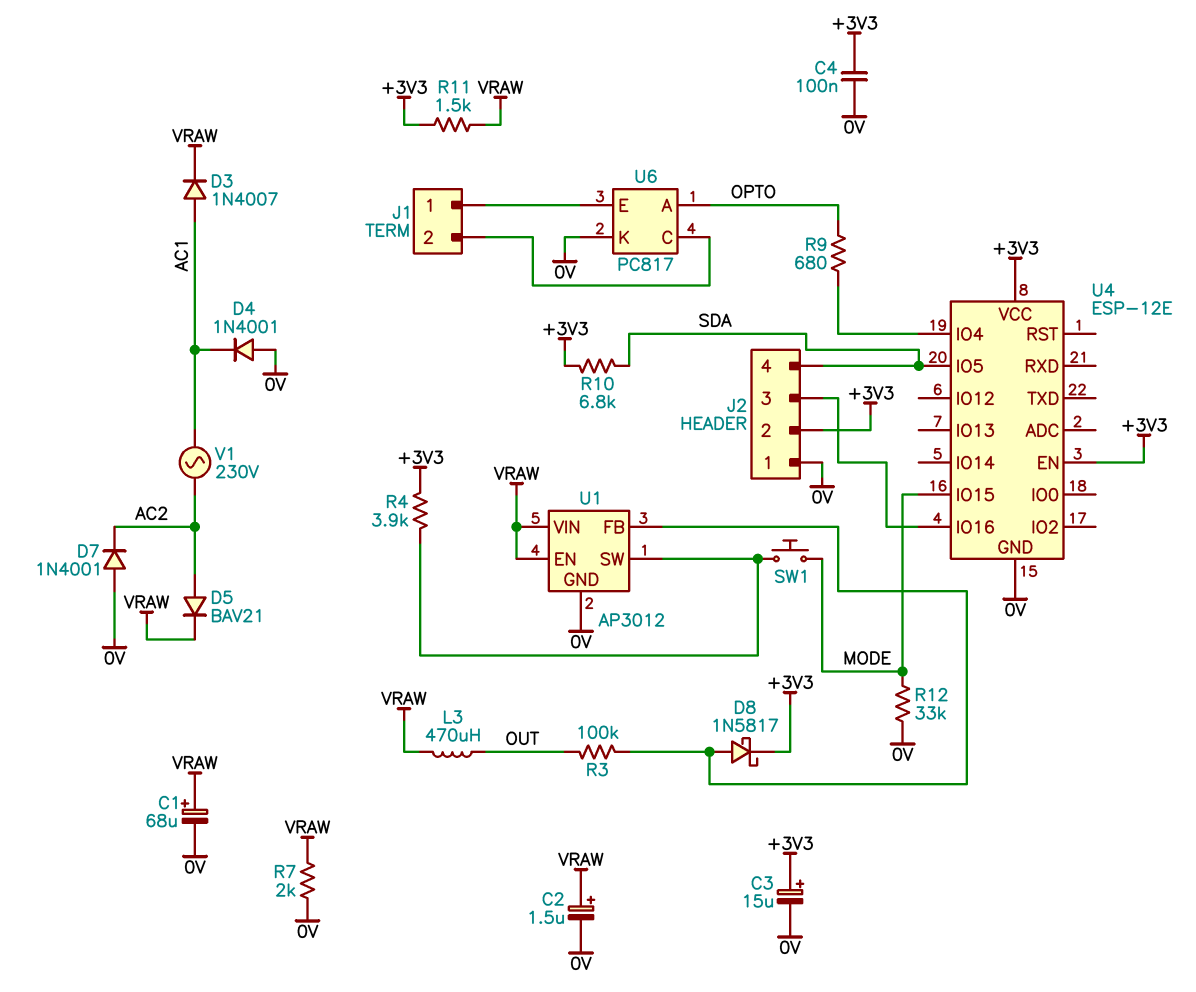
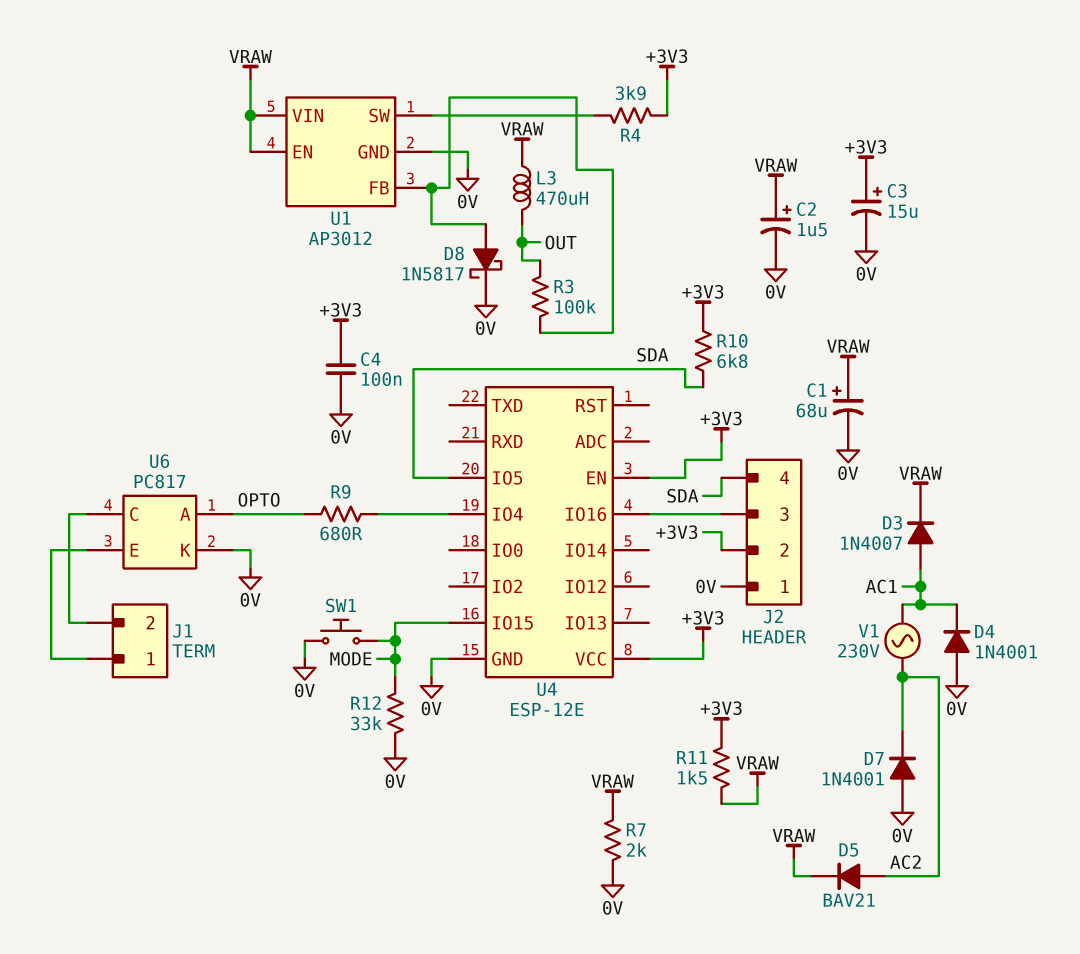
D8: schottky 1N5817 (A U1/FB, K +3V3) -> schottky 1N5817 (A U1/FB, K 0V)
SW1: button (MODE, U1/SW) -> button (0V, MODE)

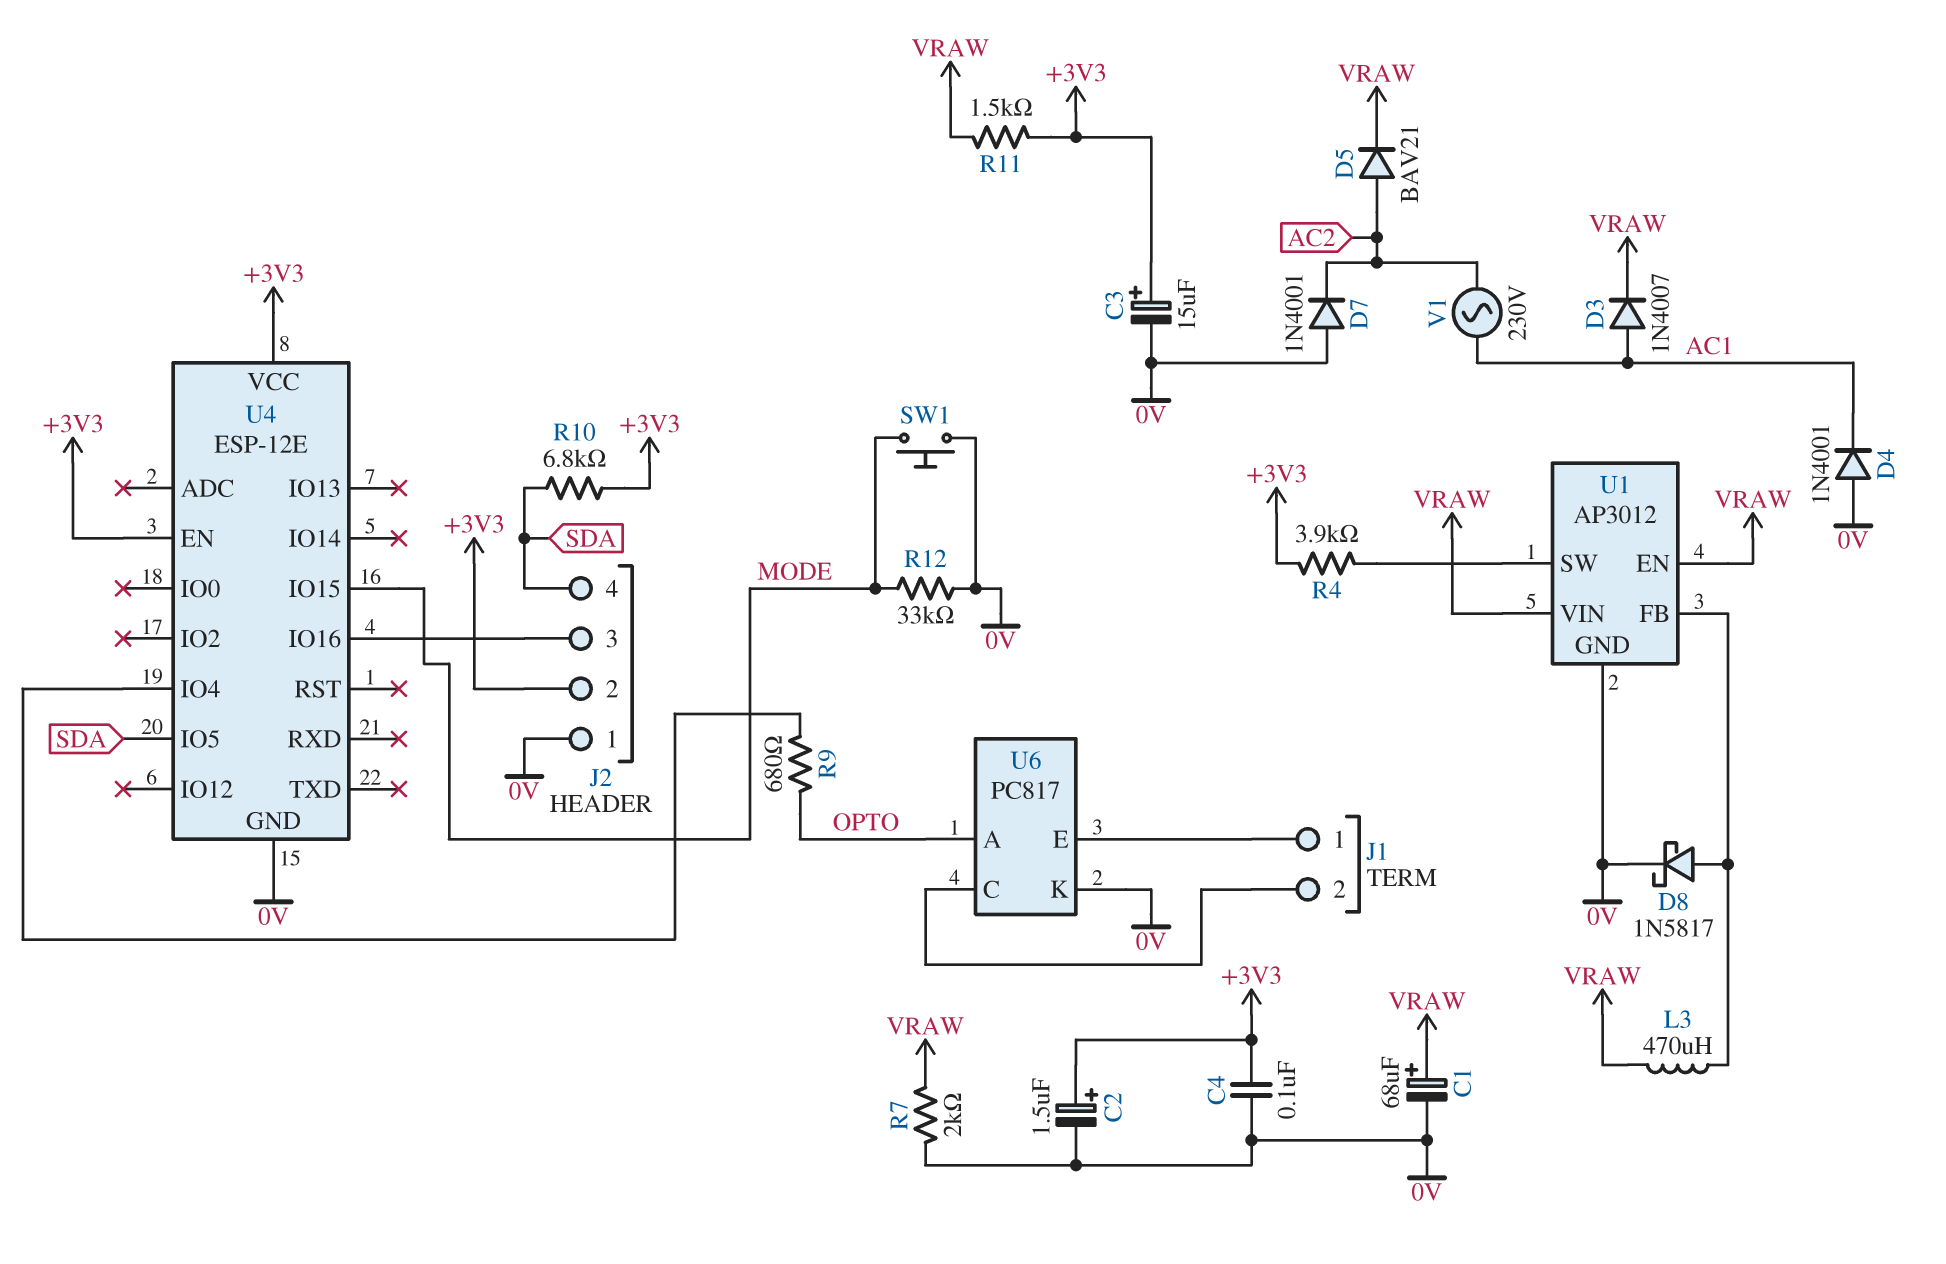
C2: 1.5uF (plus VRAW, minus 0V) -> 1.5uF (plus +3V3, minus 0V)
L3: 470uH (OUT, VRAW) -> 470uH (U1/FB, VRAW)
R3: 100k (OUT, U1/FB) -> none

